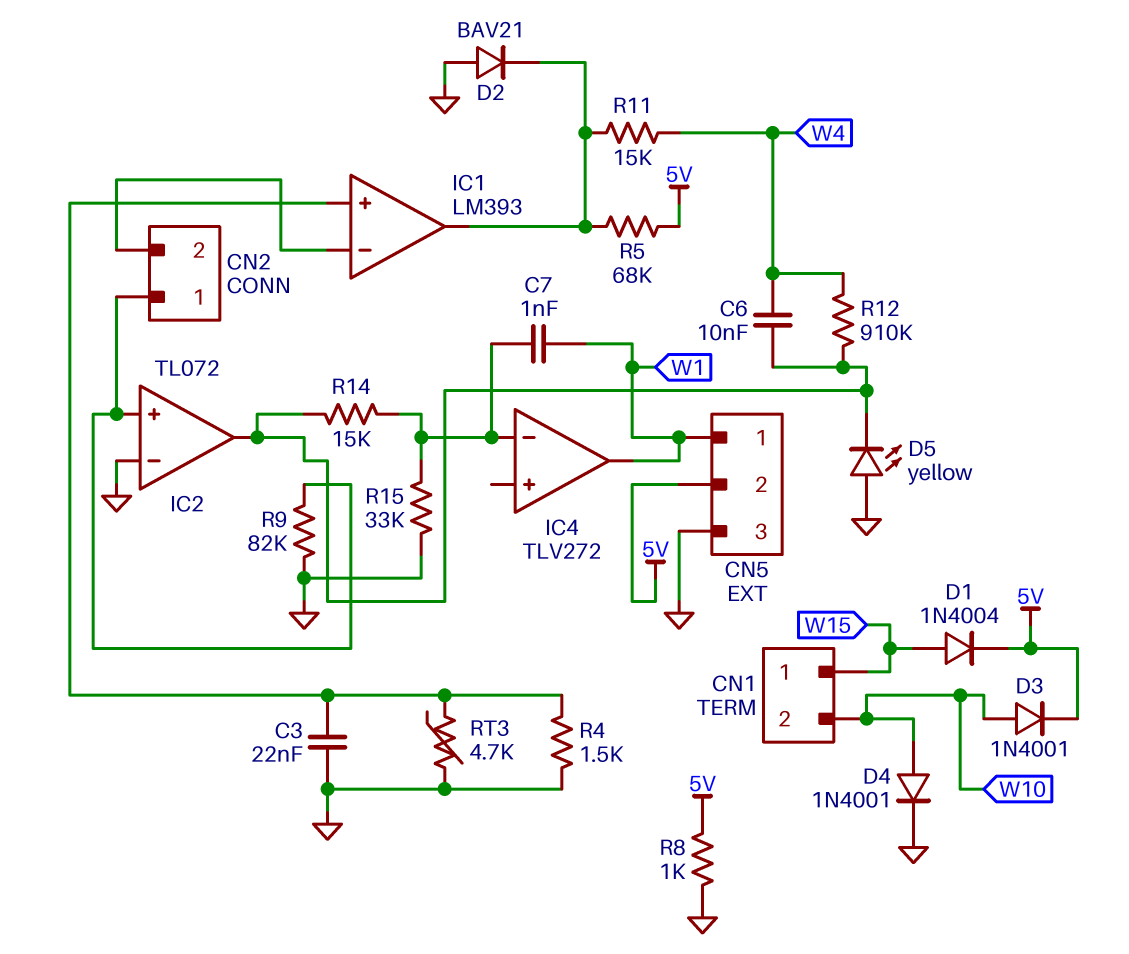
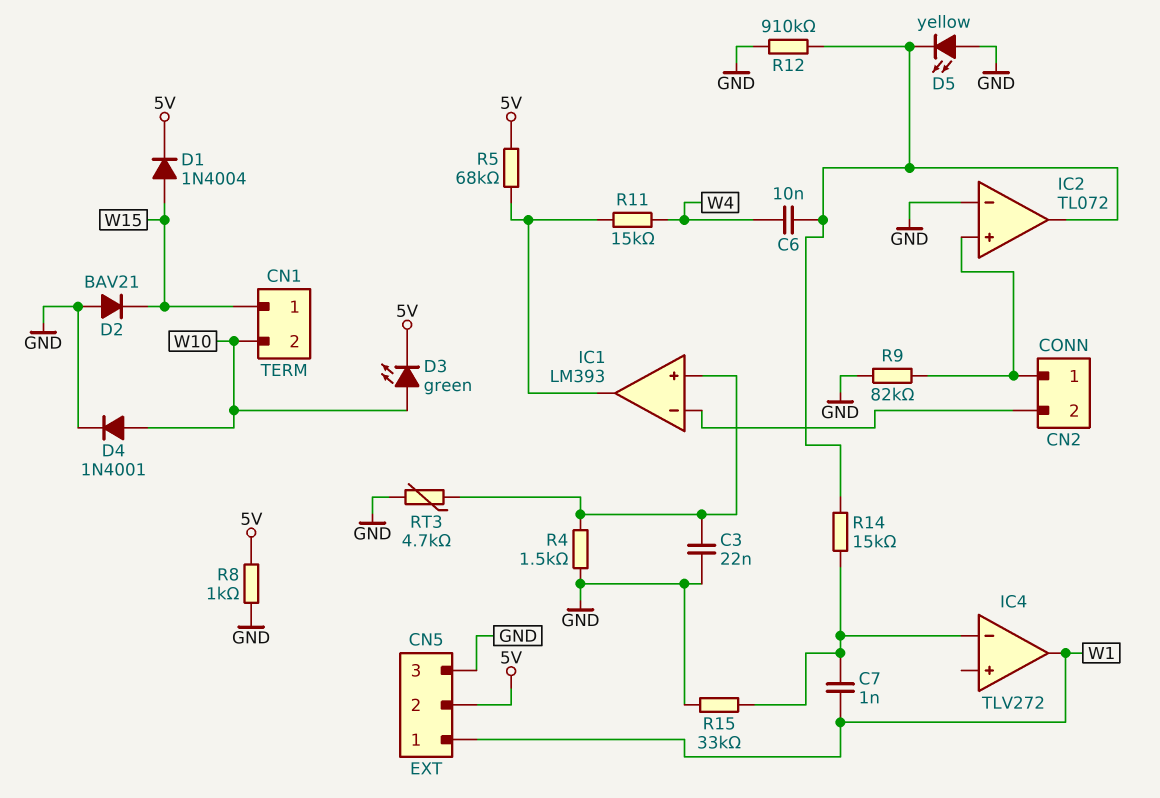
D2: diode BAV21 (A GND, K IC1/out) -> diode BAV21 (A GND, K W15)
D3: diode 1N4001 (A W10, K 5V) -> LED green (A W10, K 5V)
R12: 910k (IC2/out, W4) -> 910k (GND, IC2/out)

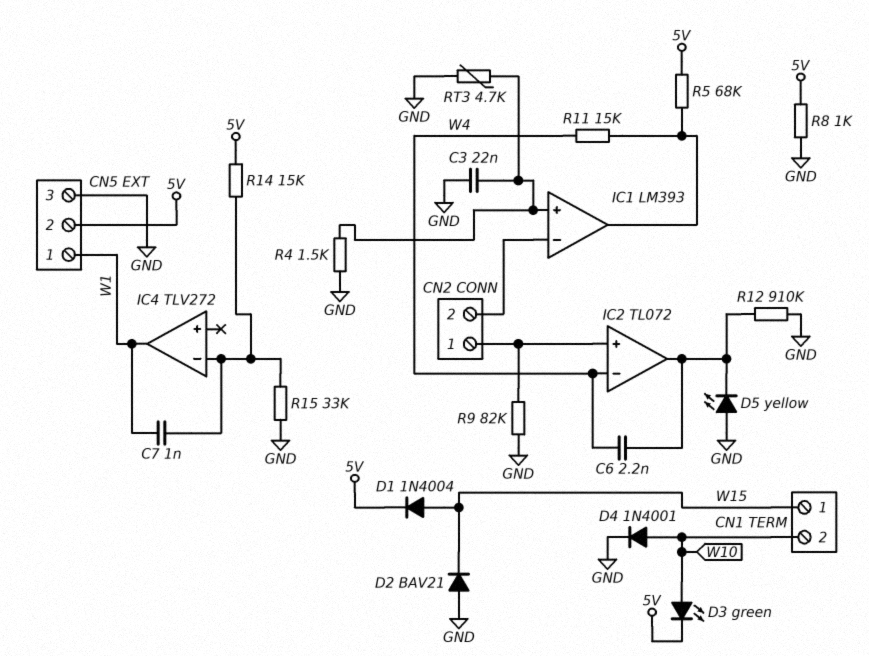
C6: 10nF (IC2/out, W4) -> 2.2nF (IC2/out, W4)
IC2 pin in-: GND -> W4
R14: 15k (IC2/out, IC4/in-) -> 15k (5V, IC4/in-)

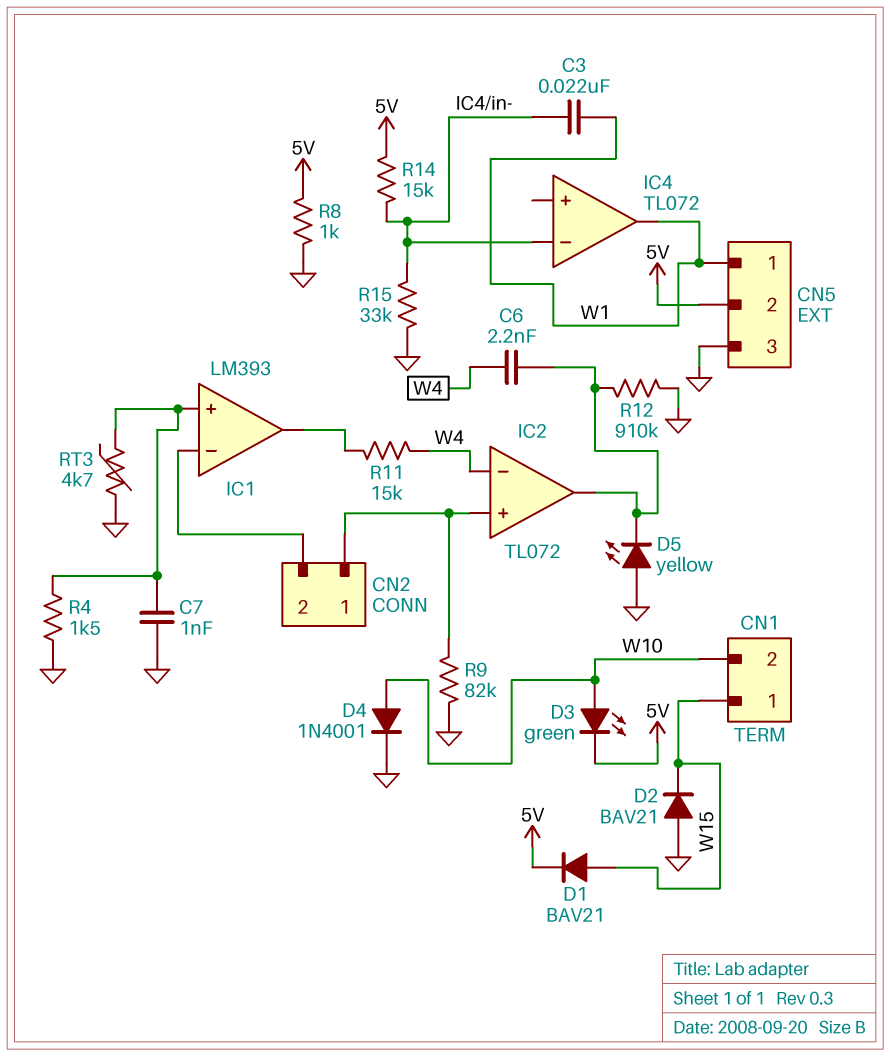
C3: 22nF (GND, IC1/in+) -> 22nF (IC4/in-, W1)
C7: 1nF (IC4/in-, W1) -> 1nF (GND, IC1/in+)
D1: diode 1N4004 (A W15, K 5V) -> diode BAV21 (A W15, K 5V)
IC4: TLV272 -> TL072
R5: 68k (5V, IC1/out) -> none

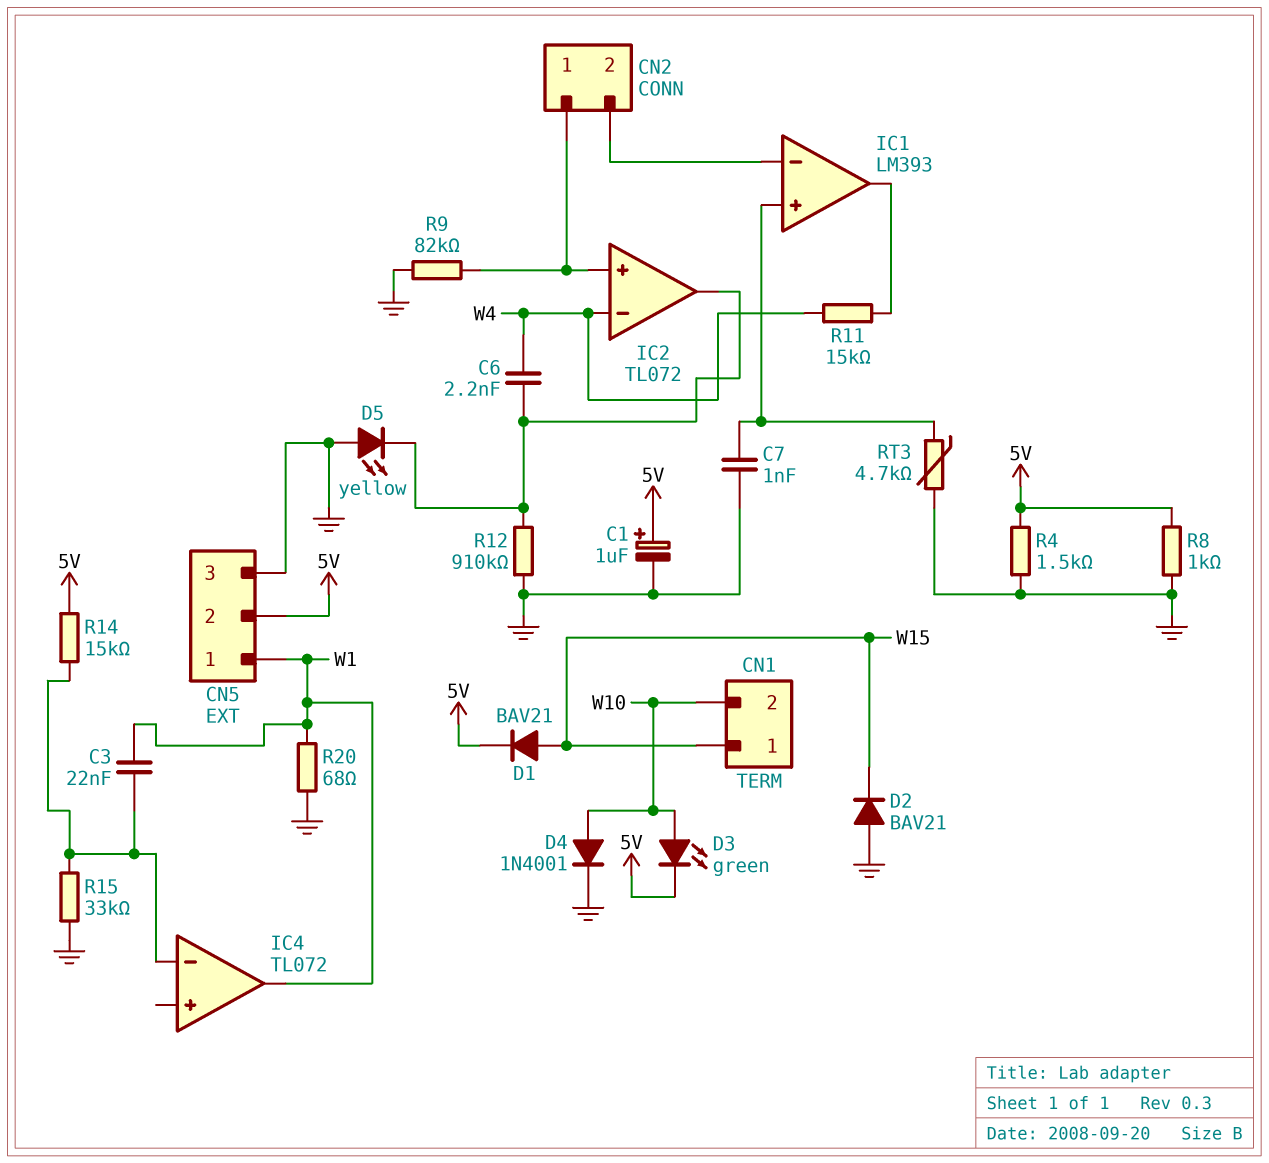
C1: none -> 1uF (plus 5V, minus GND)
R4: 1.5k (GND, IC1/in+) -> 1.5k (5V, GND)
R20: none -> 68 (GND, W1)

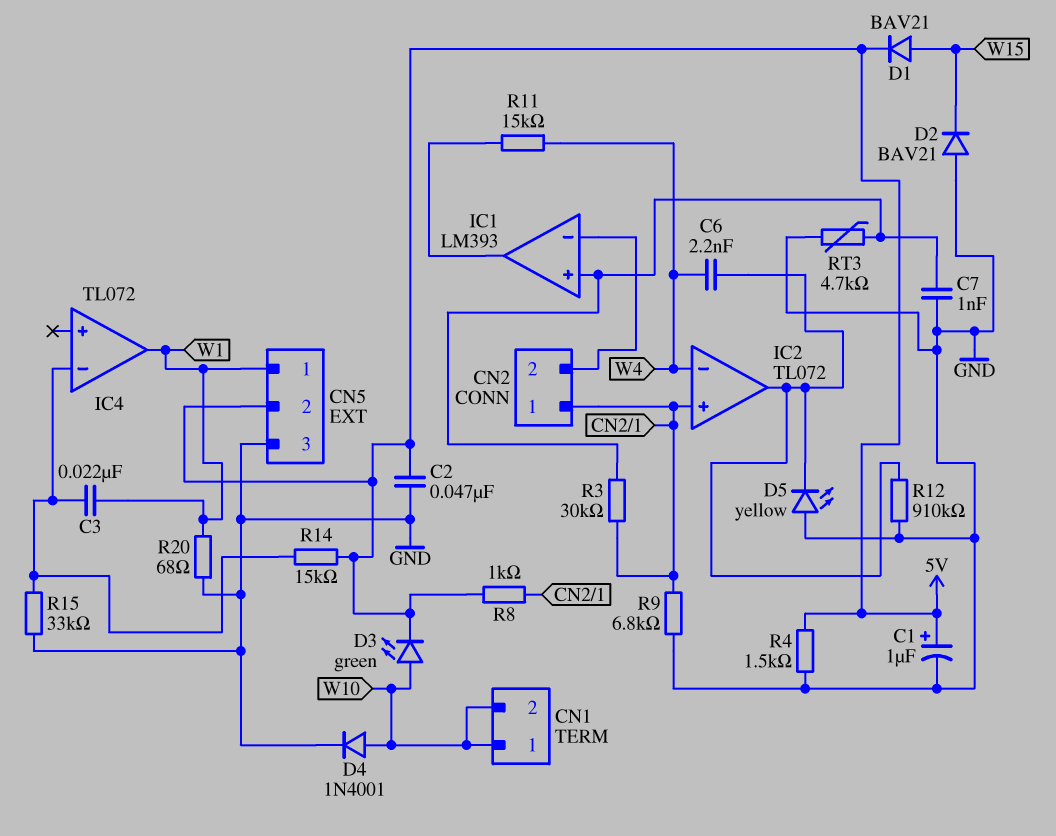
C2: none -> 47nF (5V, GND)
CN1 pin 1: W15 -> W10
R3: none -> 30k (CN2/1, IC1/in+)
R8: 1k (5V, GND) -> 1k (5V, CN2/1)
R9: 82k (CN2/1, GND) -> 6.8k (CN2/1, GND)

